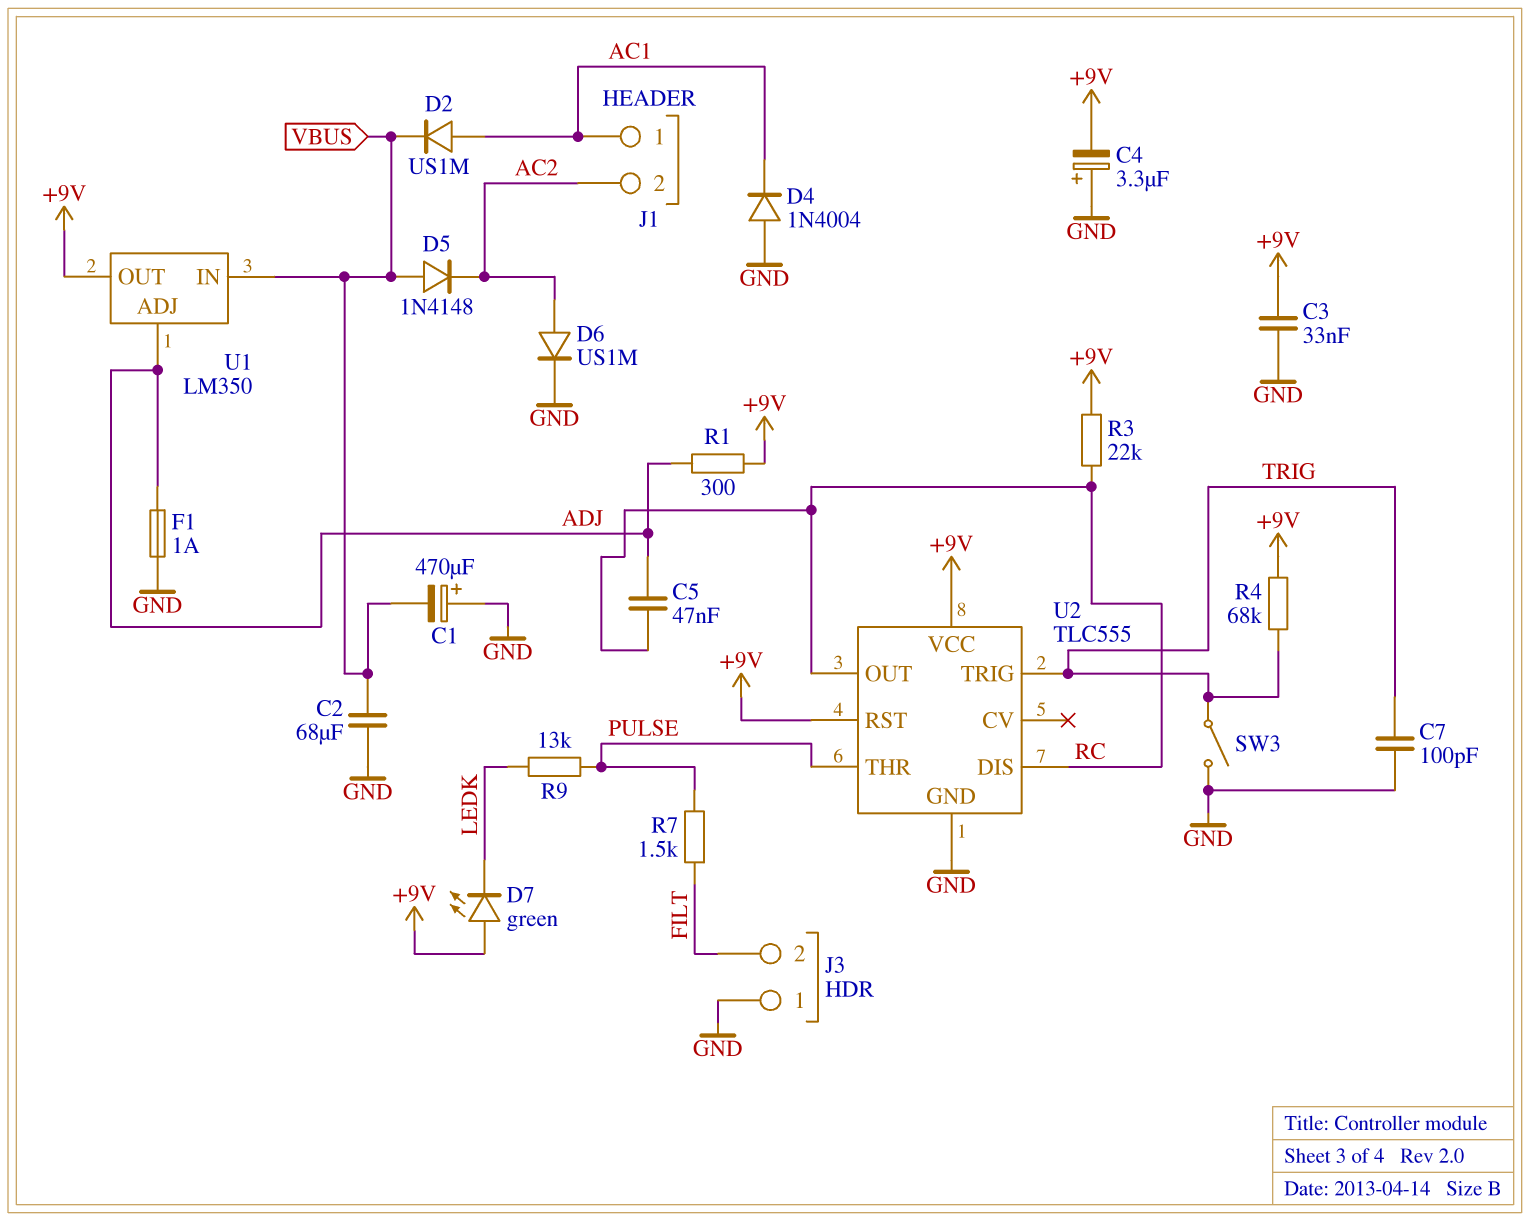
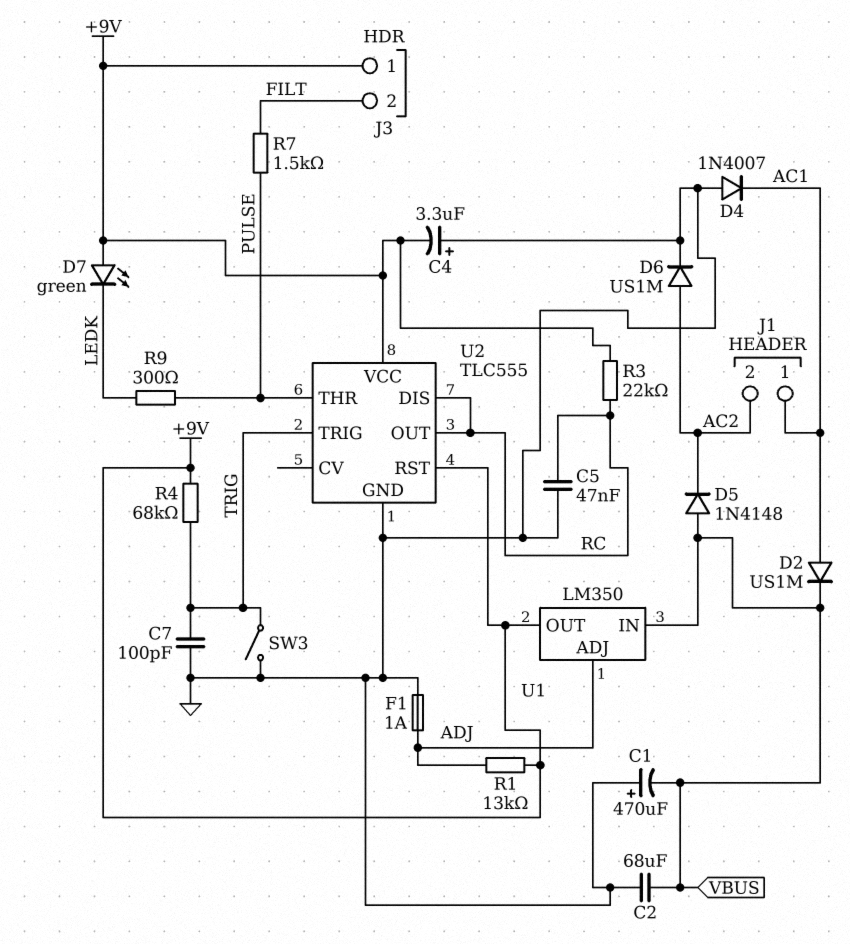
C3: 33nF (+9V, GND) -> none
C5: 47nF (ADJ, RC) -> 47nF (GND, RC)
D4: diode 1N4004 (A GND, K AC1) -> diode 1N4007 (A GND, K AC1)
J3 pin 1: GND -> +9V
R1: 300 (+9V, ADJ) -> 13k (+9V, ADJ)
R9: 13k (LEDK, PULSE) -> 300 (LEDK, PULSE)

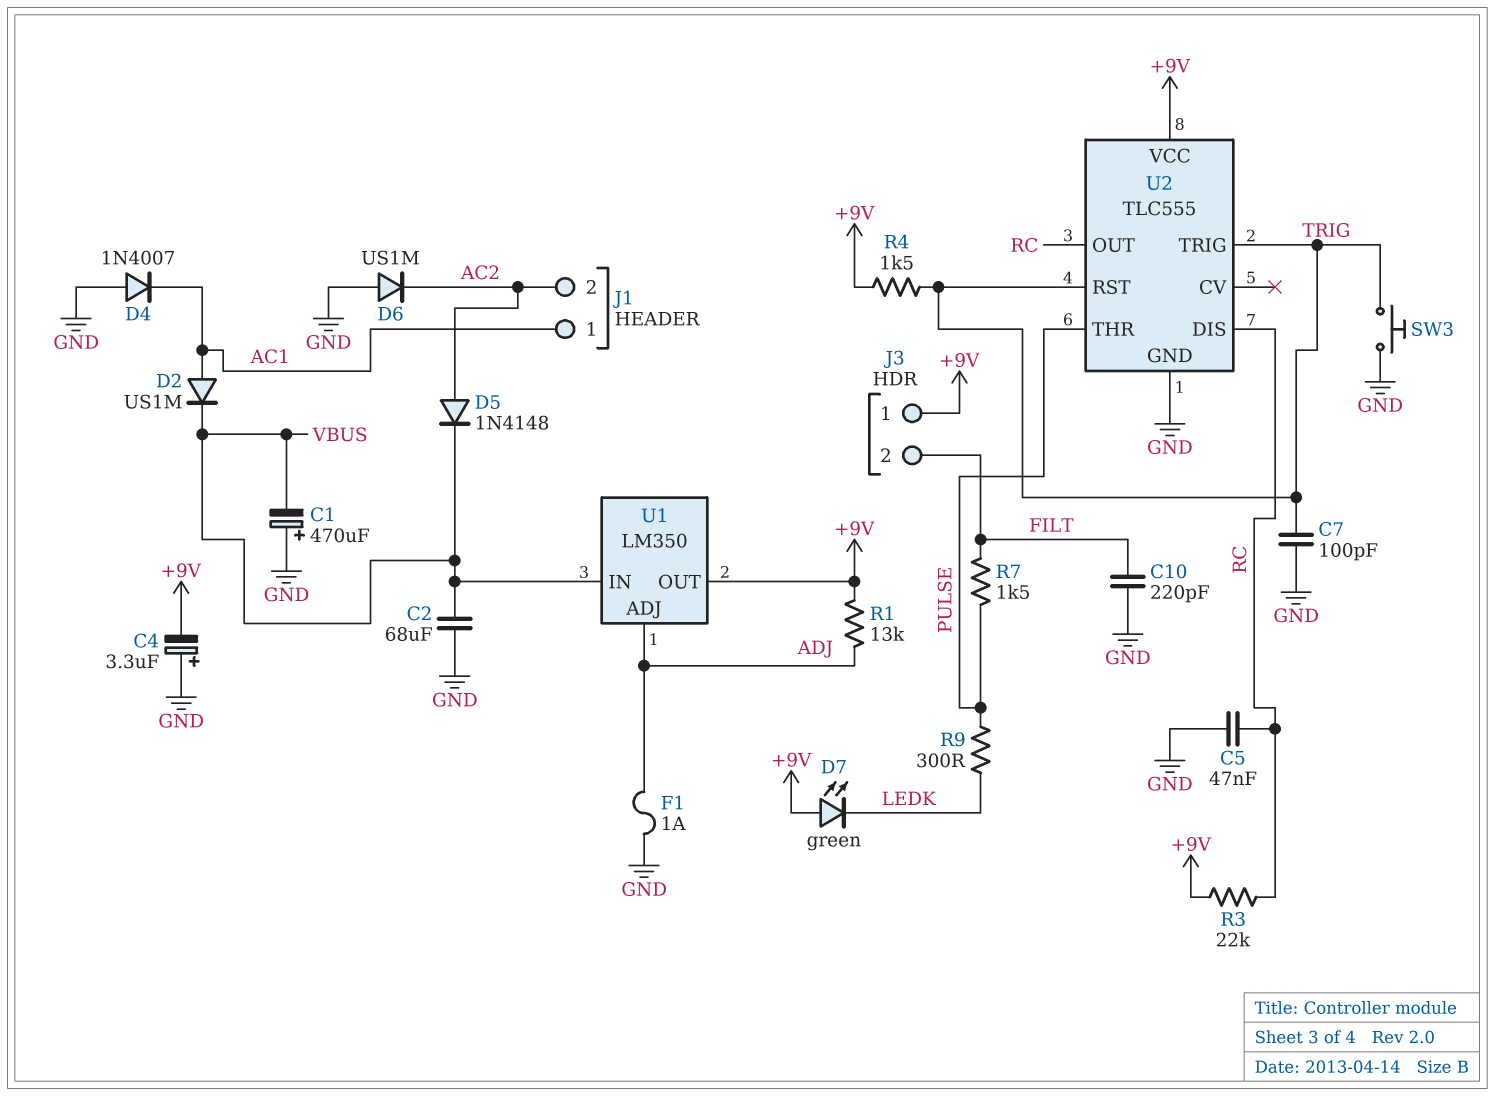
C10: none -> 220pF (FILT, GND)
D5: diode 1N4148 (A VBUS, K AC2) -> diode 1N4148 (A AC2, K VBUS)
D6: diode US1M (A AC2, K GND) -> diode US1M (A GND, K AC2)
R4: 68k (+9V, TRIG) -> 1.5k (+9V, TRIG)
SW3: switch (GND, TRIG) -> button (GND, TRIG)
U2 pin RST: +9V -> TRIG

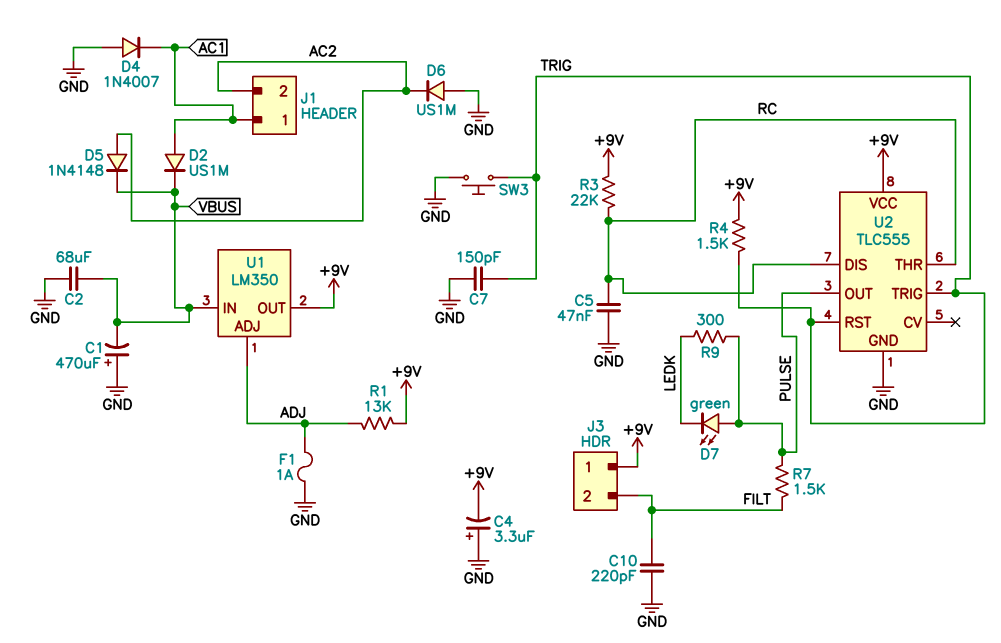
C7: 100pF (GND, TRIG) -> 150pF (GND, TRIG)
D7: LED green (A +9V, K LEDK) -> LED green (A PULSE, K LEDK)
U2 pin OUT: RC -> PULSE
U2 pin THR: PULSE -> RC

